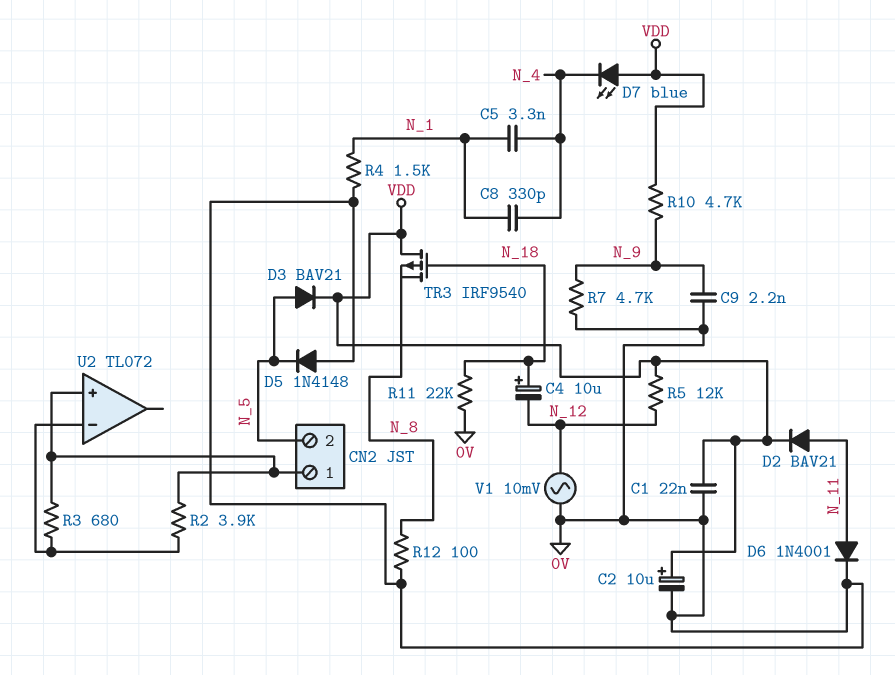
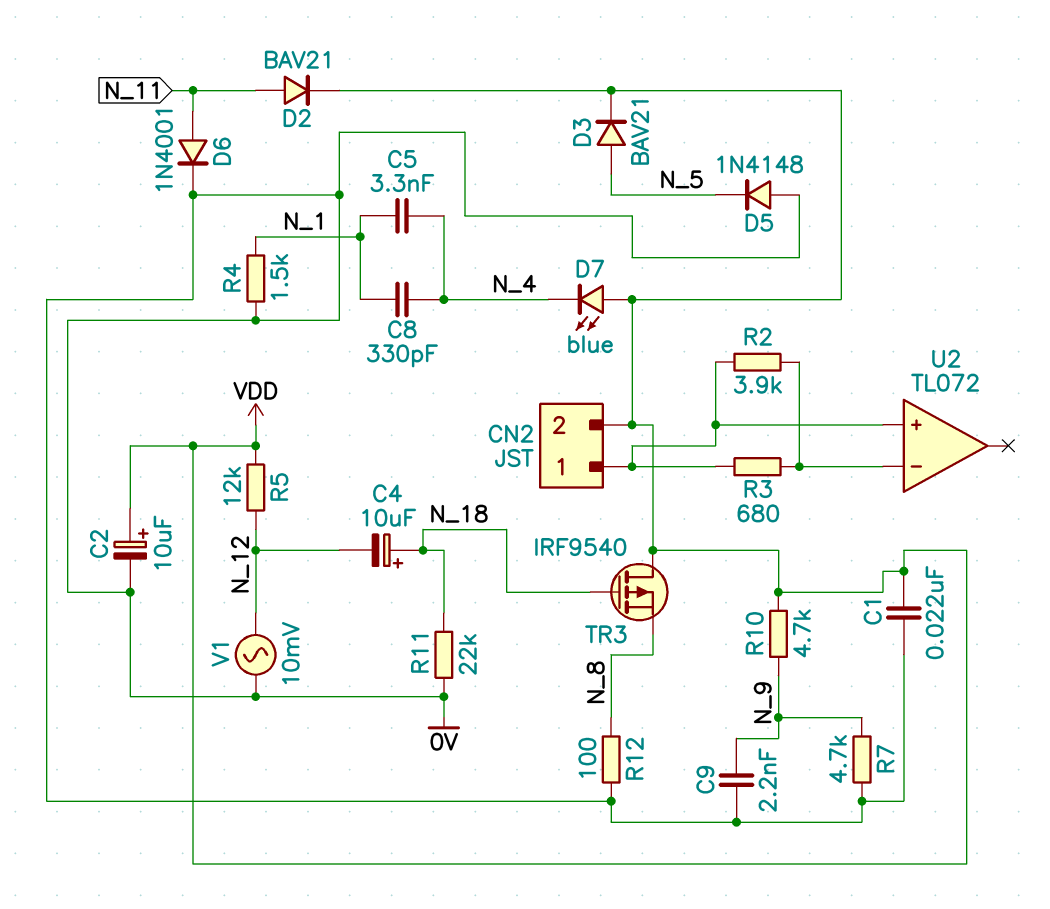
CN2 pin 2: N_5 -> VDD

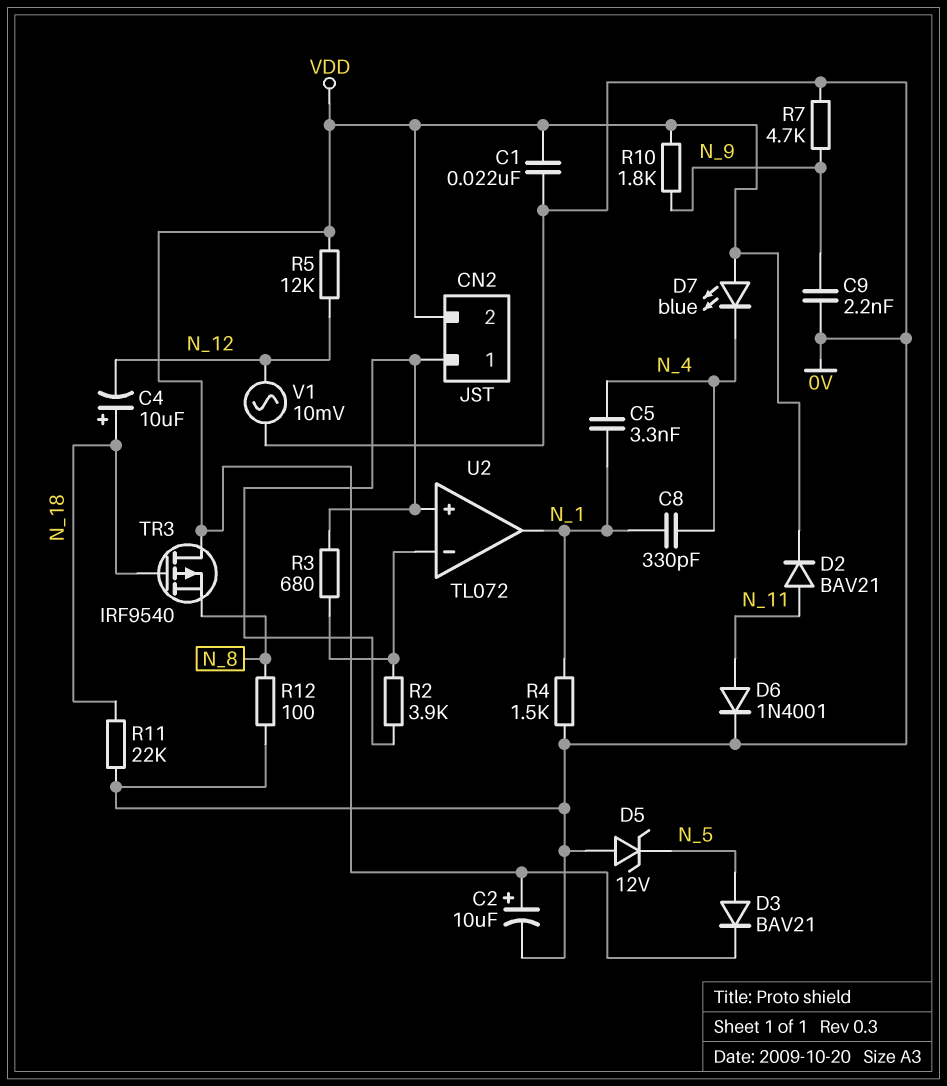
D5: diode 1N4148 (A 0V, K N_5) -> zener 12V (A 0V, K N_5)
R10: 4.7k (N_9, VDD) -> 1.8k (N_9, VDD)
U2 pin out: none -> N_1

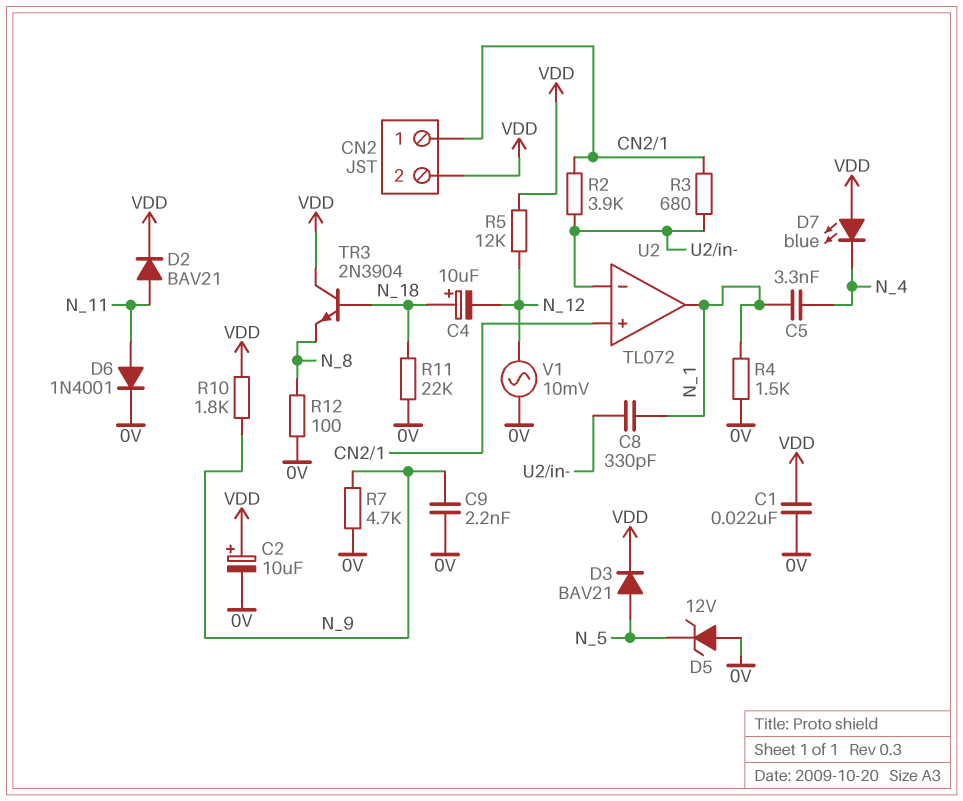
C8: 330pF (N_1, N_4) -> 330pF (N_1, U2/in-)
TR3: PMOS IRF9540 (G N_18, D VDD, S N_8) -> NPN 2N3904 (B N_18, C VDD, E N_8)

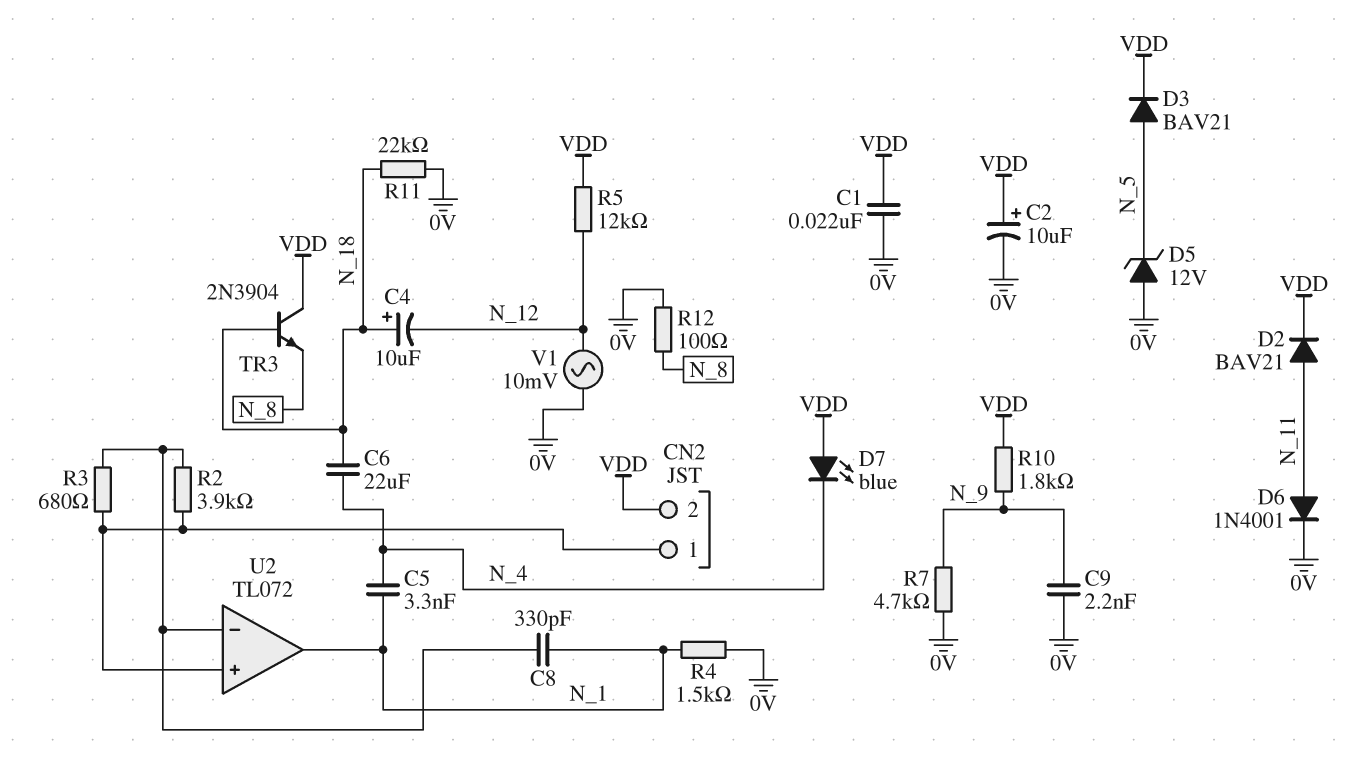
C6: none -> 22uF (N_4, N_18)

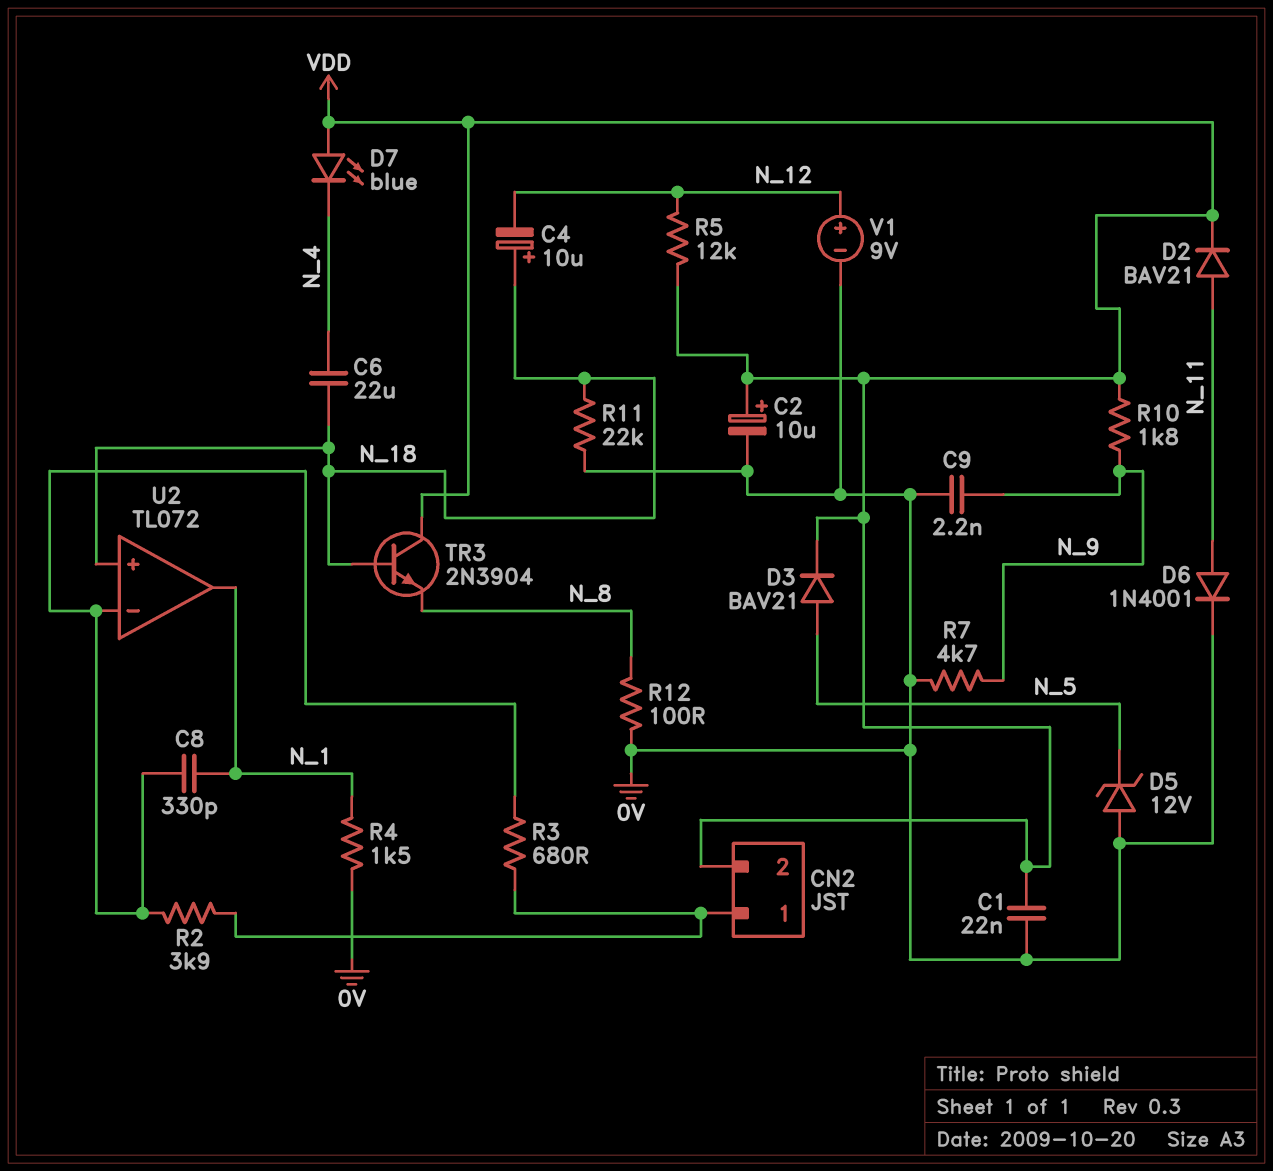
C5: 3.3nF (N_1, N_4) -> none
U2 pin in+: CN2/1 -> N_18
V1: AC 10mV (0V, N_12) -> 9V (plus N_12, minus 0V)

